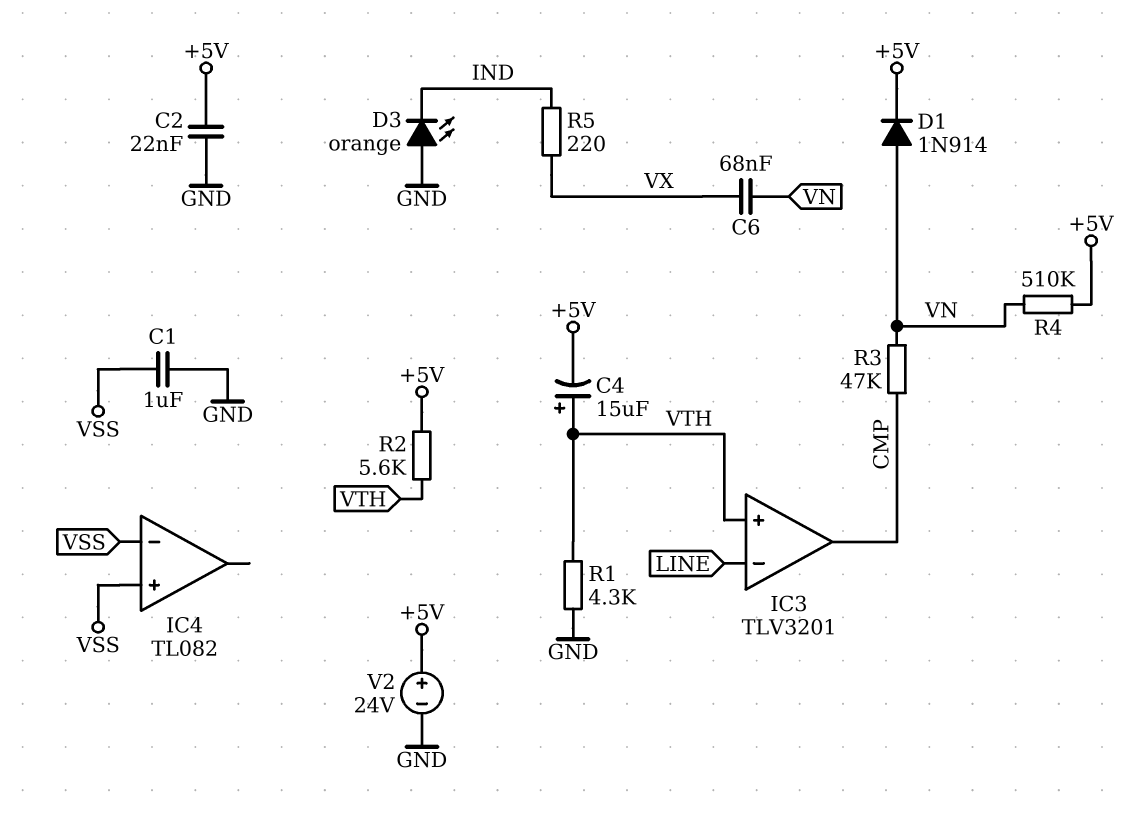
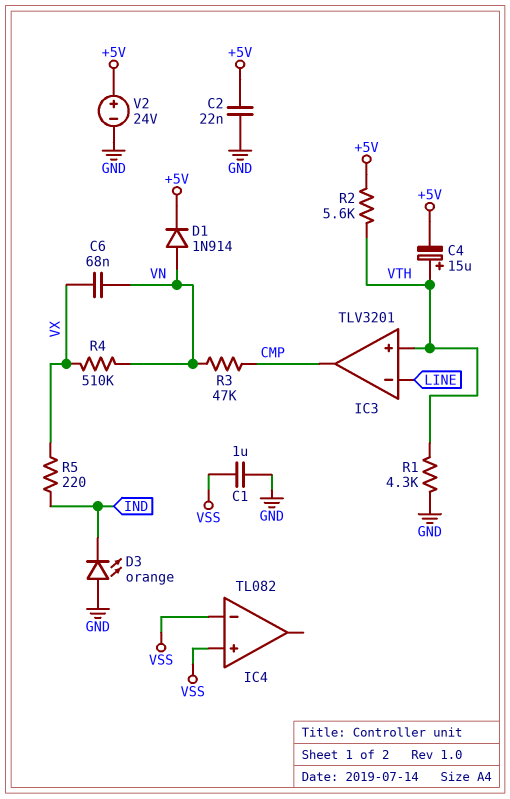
R4: 510k (+5V, VN) -> 510k (VN, VX)

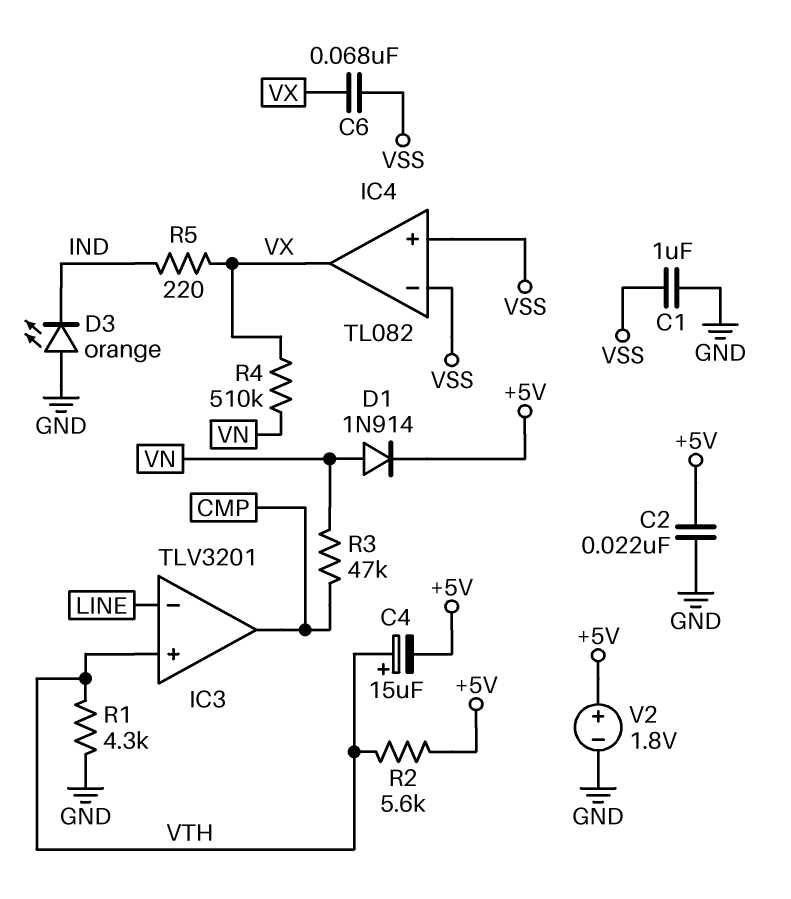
C6: 68nF (VN, VX) -> 68nF (VSS, VX)
IC4 pin out: none -> VX
V2: 24V (plus +5V, minus GND) -> 1.8V (plus +5V, minus GND)

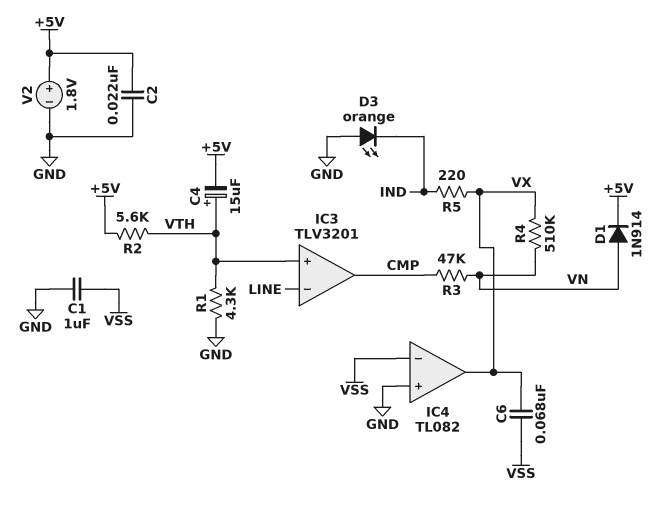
IC4 pin in+: VSS -> GND

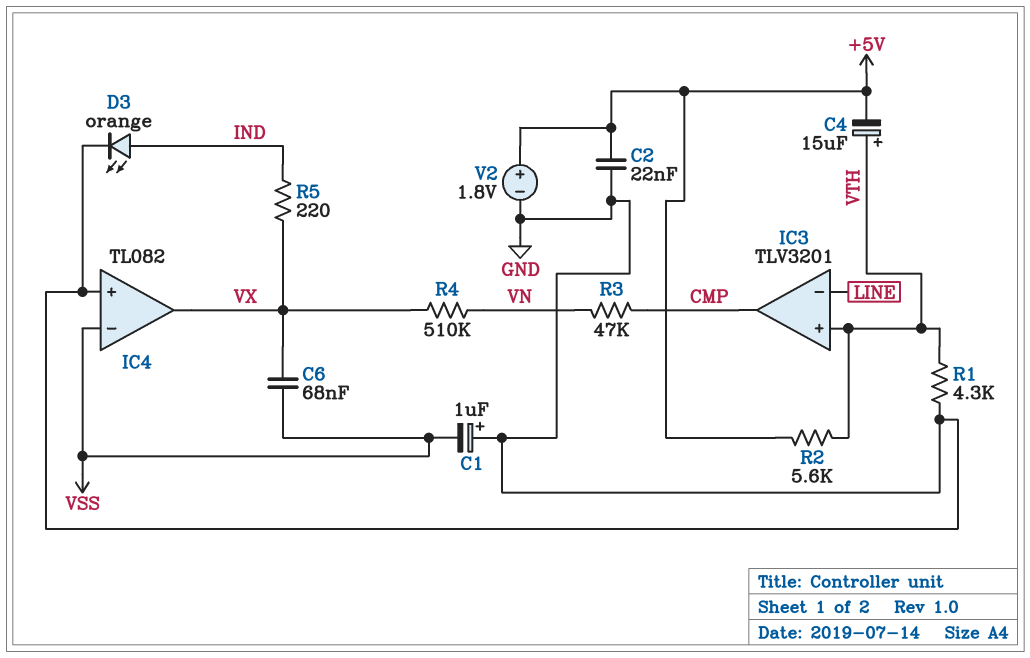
C1: 1uF (GND, VSS) -> 1uF (plus GND, minus VSS)
D1: diode 1N914 (A VN, K +5V) -> none
D3: LED orange (A GND, K IND) -> LED orange (A IND, K GND)

